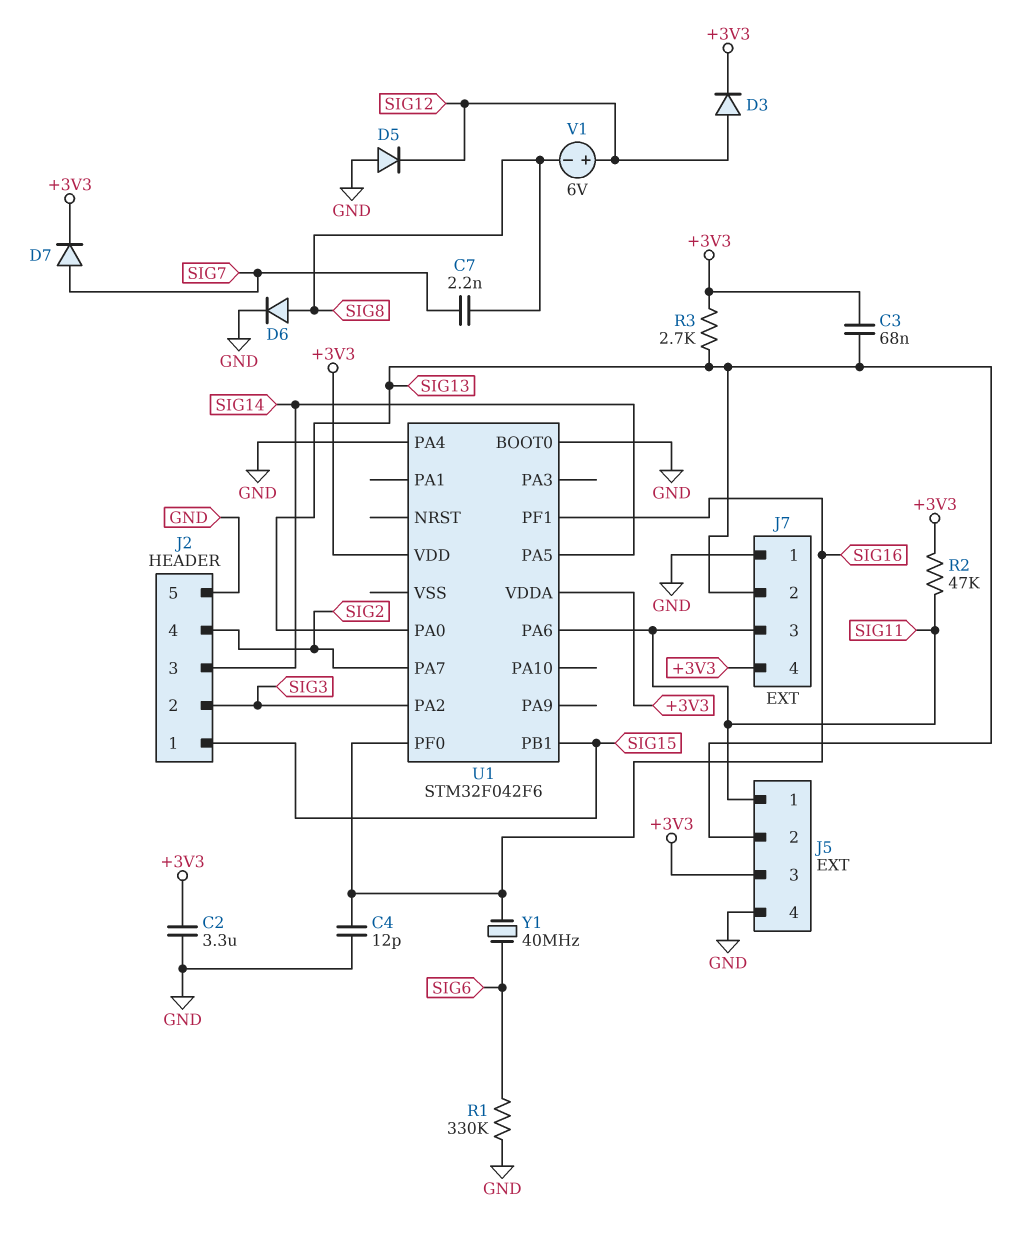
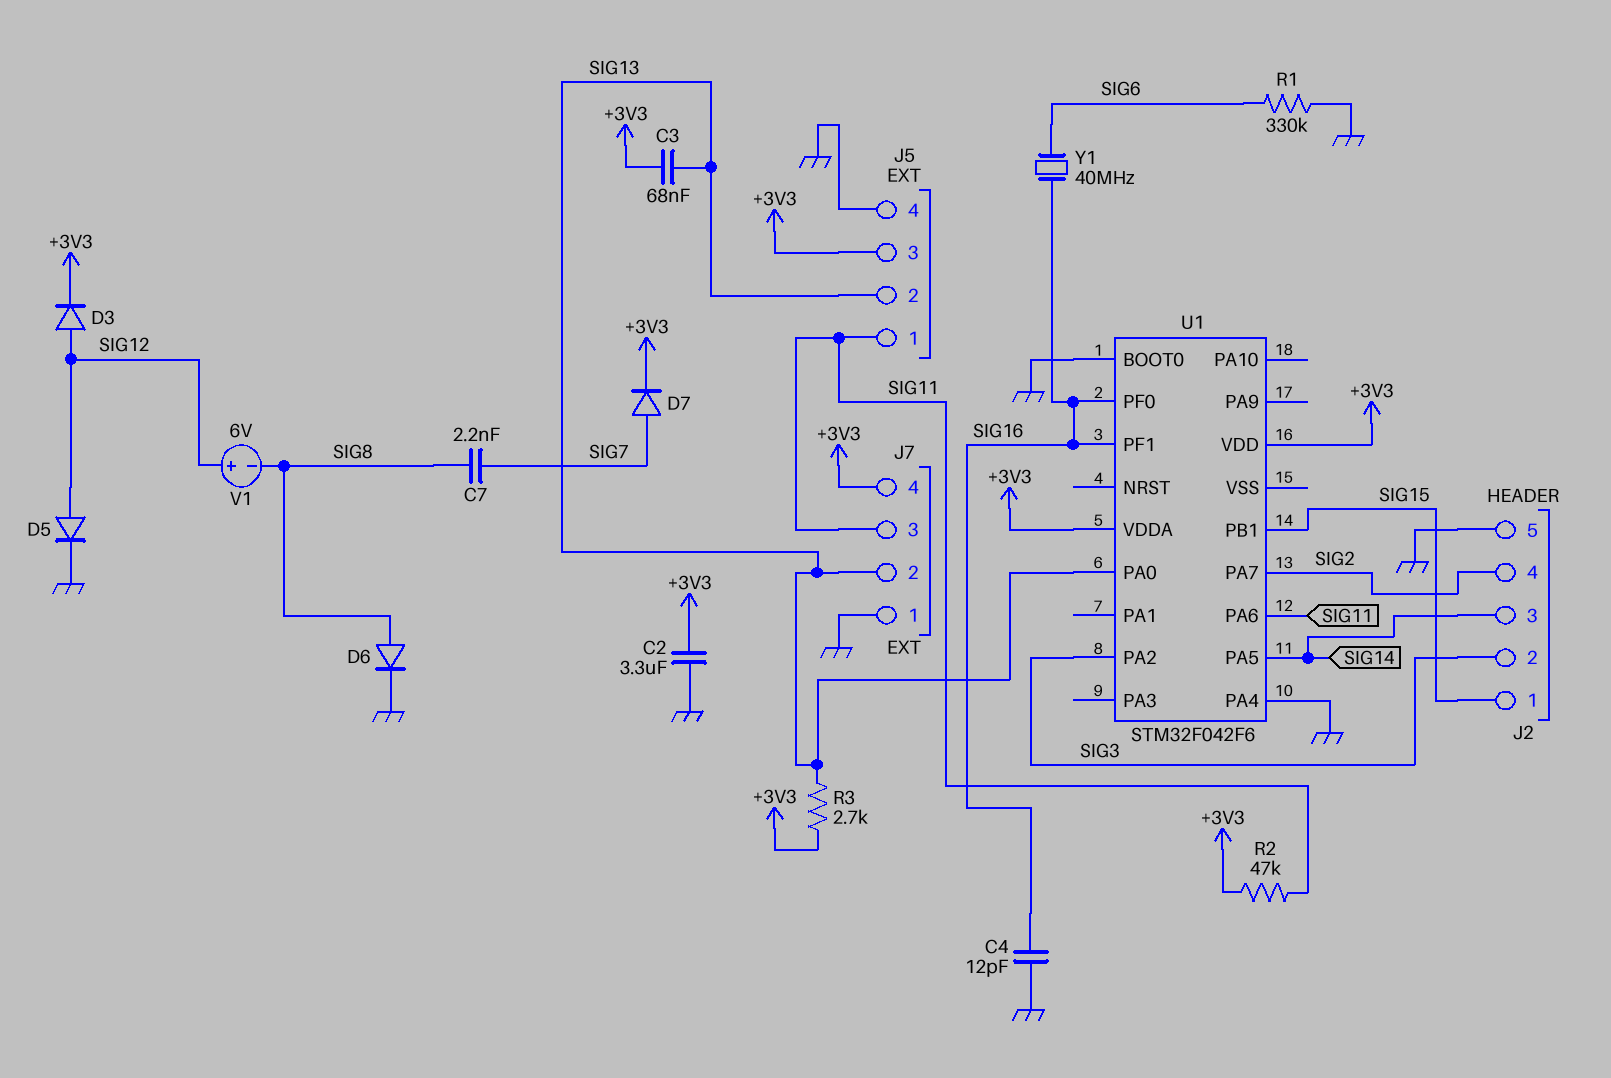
D5: diode (A GND, K SIG12) -> diode (A SIG12, K GND)

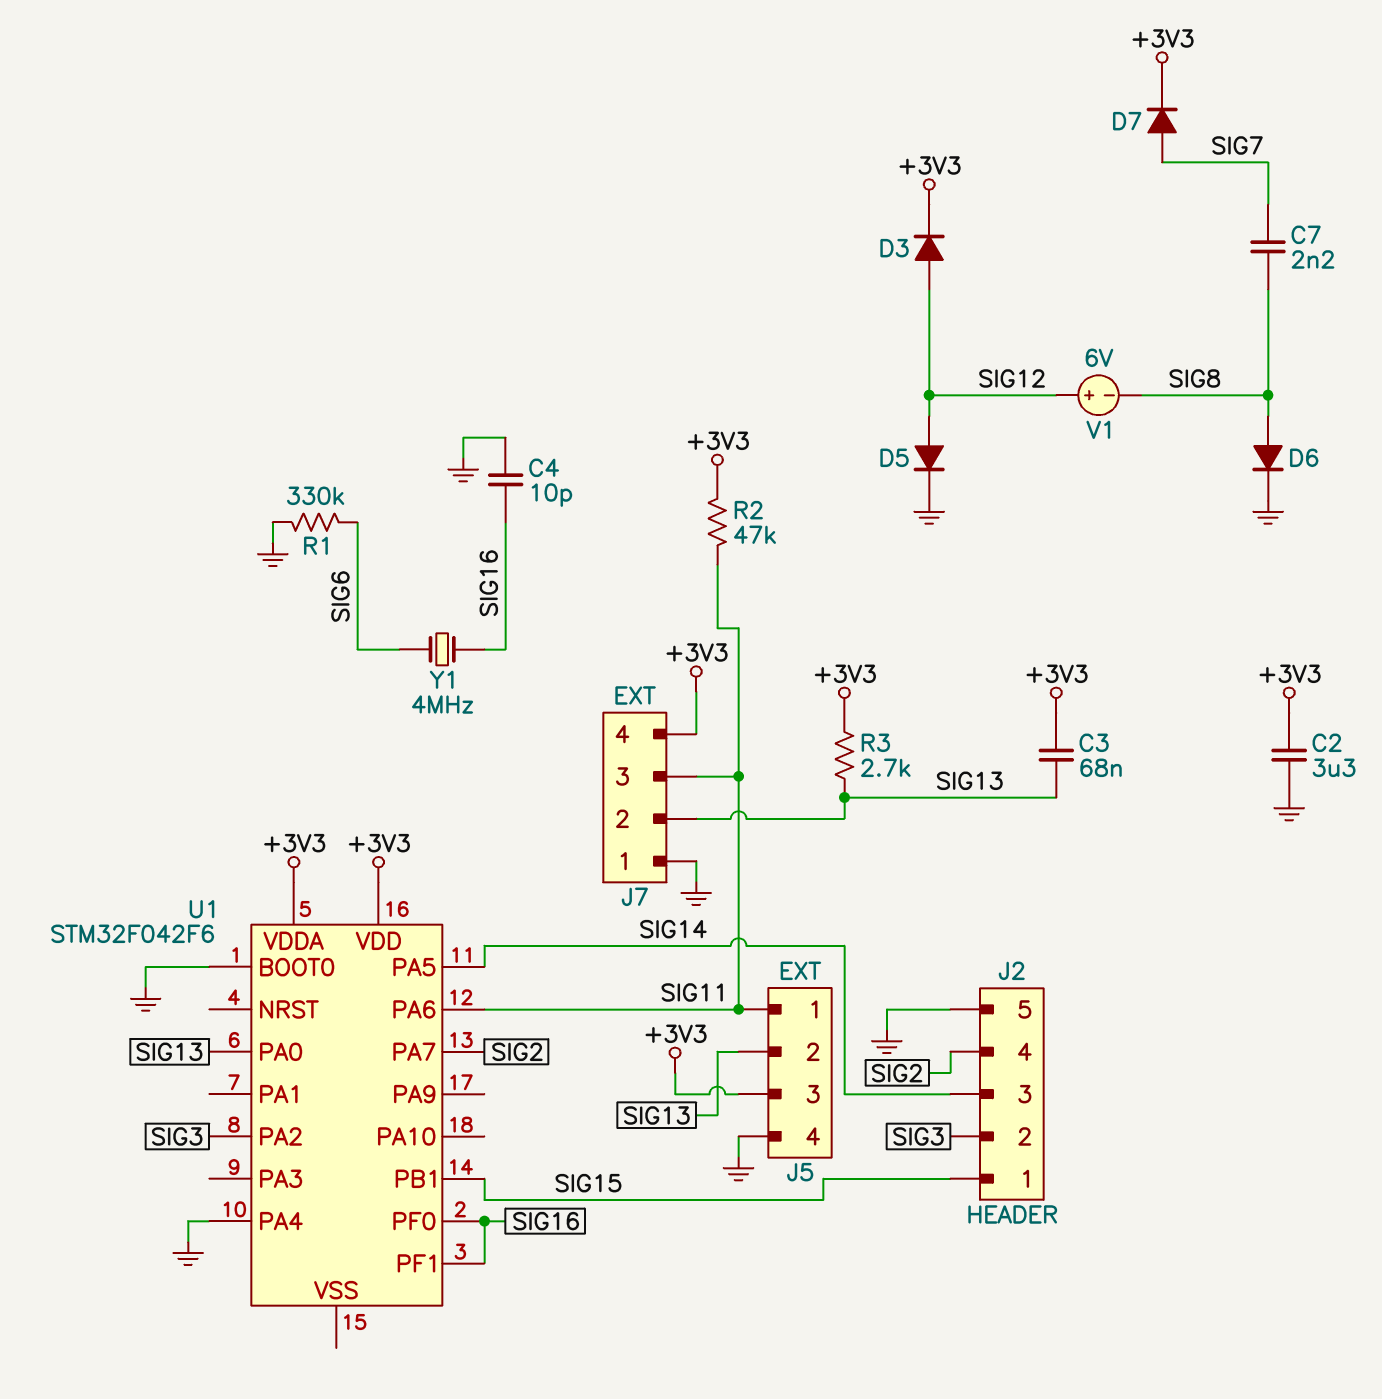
C4: 12pF (GND, SIG16) -> 10pF (GND, SIG16)
Y1: 40MHz (SIG6, SIG16) -> 4MHz (SIG6, SIG16)

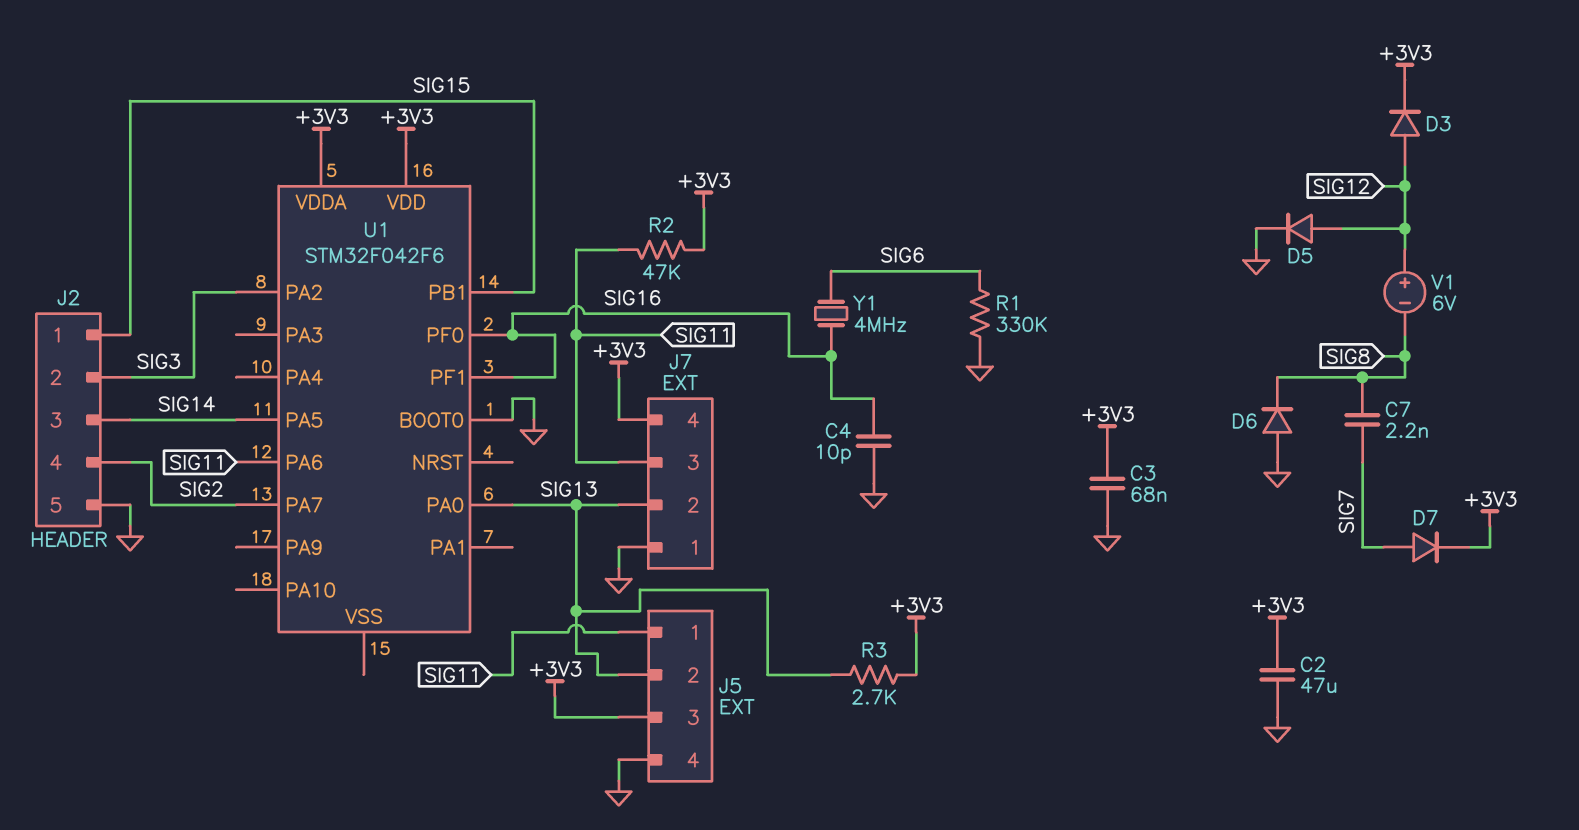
C2: 3.3uF (+3V3, GND) -> 47uF (+3V3, GND)
C3: 68nF (+3V3, SIG13) -> 68nF (+3V3, GND)
D6: diode (A SIG8, K GND) -> diode (A GND, K SIG8)
U1 pin PA4: GND -> none

